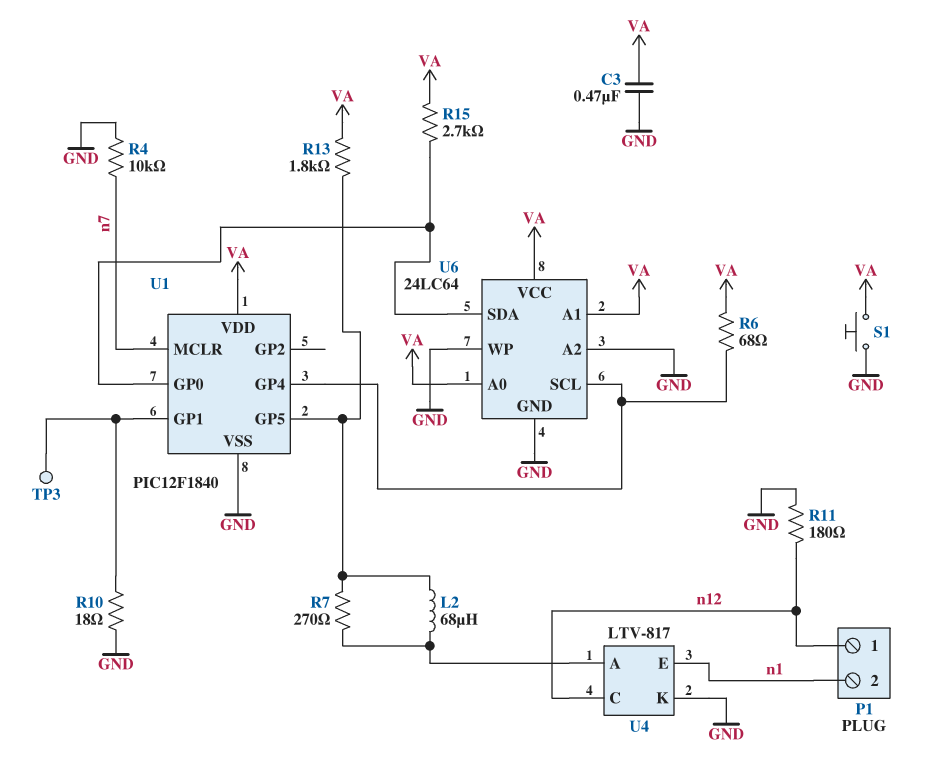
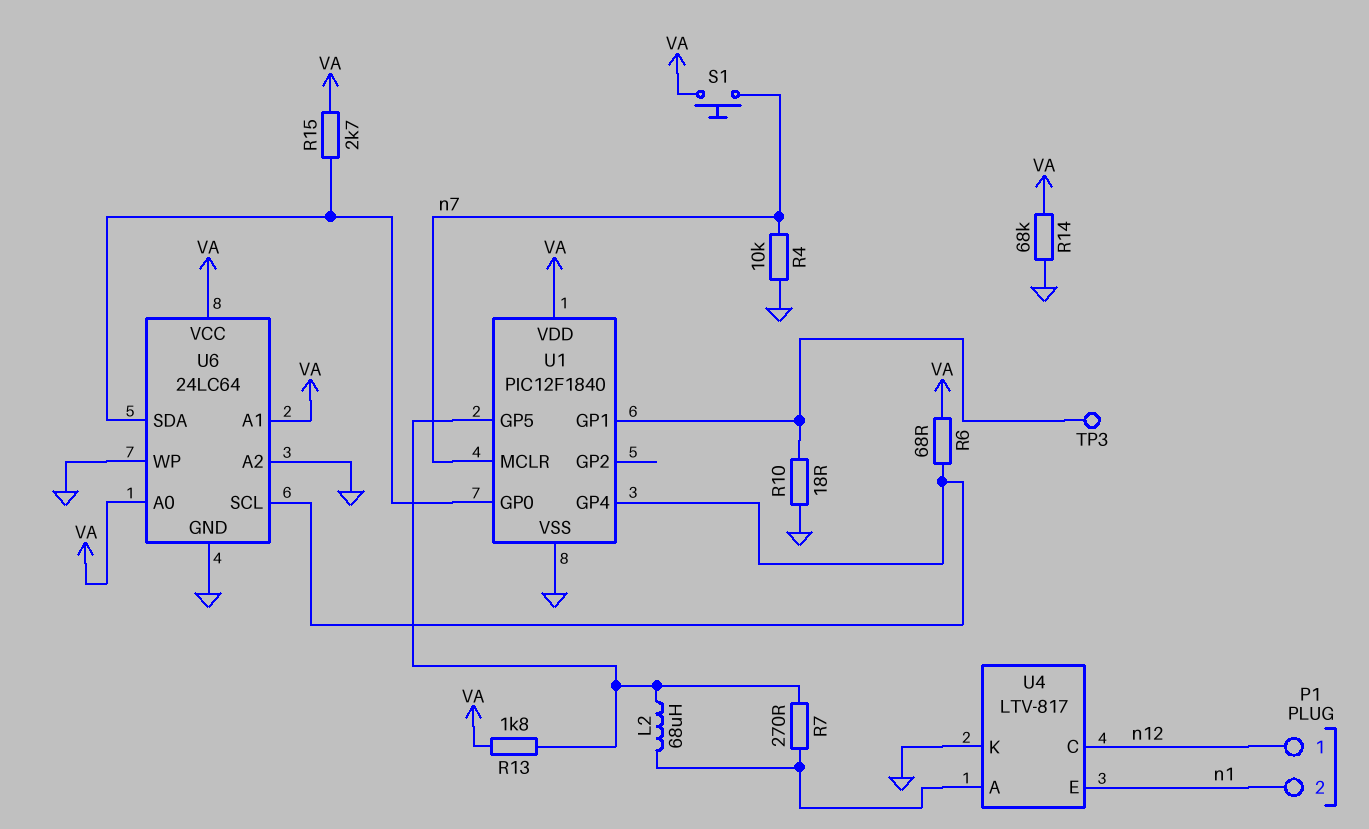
C3: 470nF (GND, VA) -> none
R11: 180 (GND, n12) -> none
R14: none -> 68k (GND, VA)
S1: button (GND, VA) -> button (VA, n7)

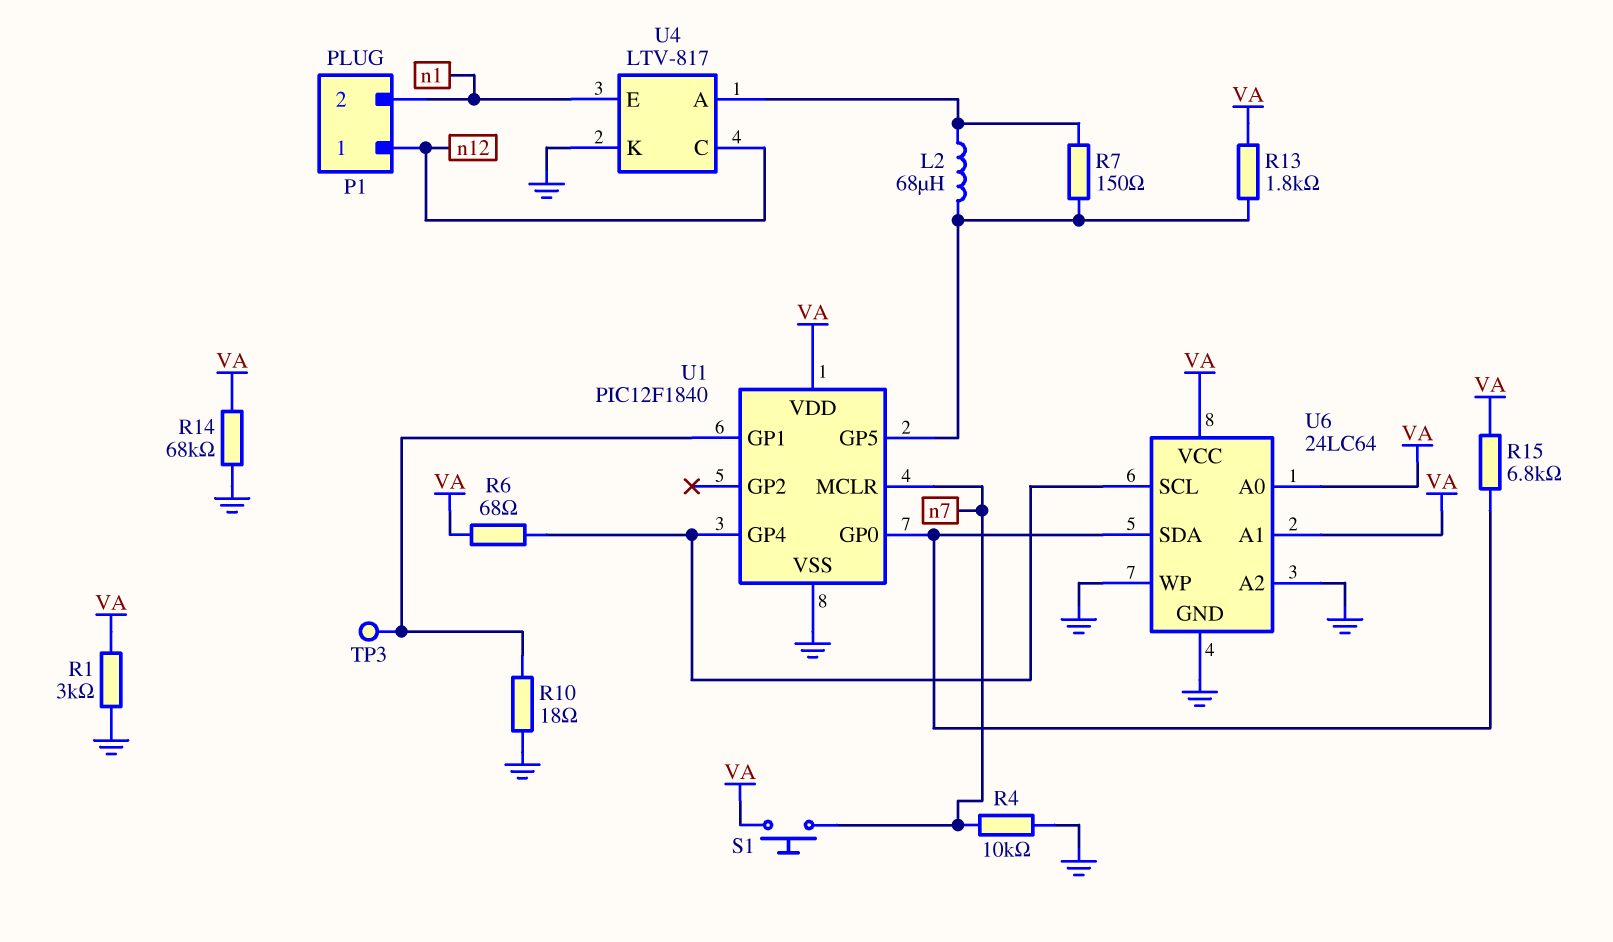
R1: none -> 3k (GND, VA)
R7: 270 (U1/GP5, U4/A) -> 150 (U1/GP5, U4/A)
R15: 2.7k (U1/GP0, VA) -> 6.8k (U1/GP0, VA)

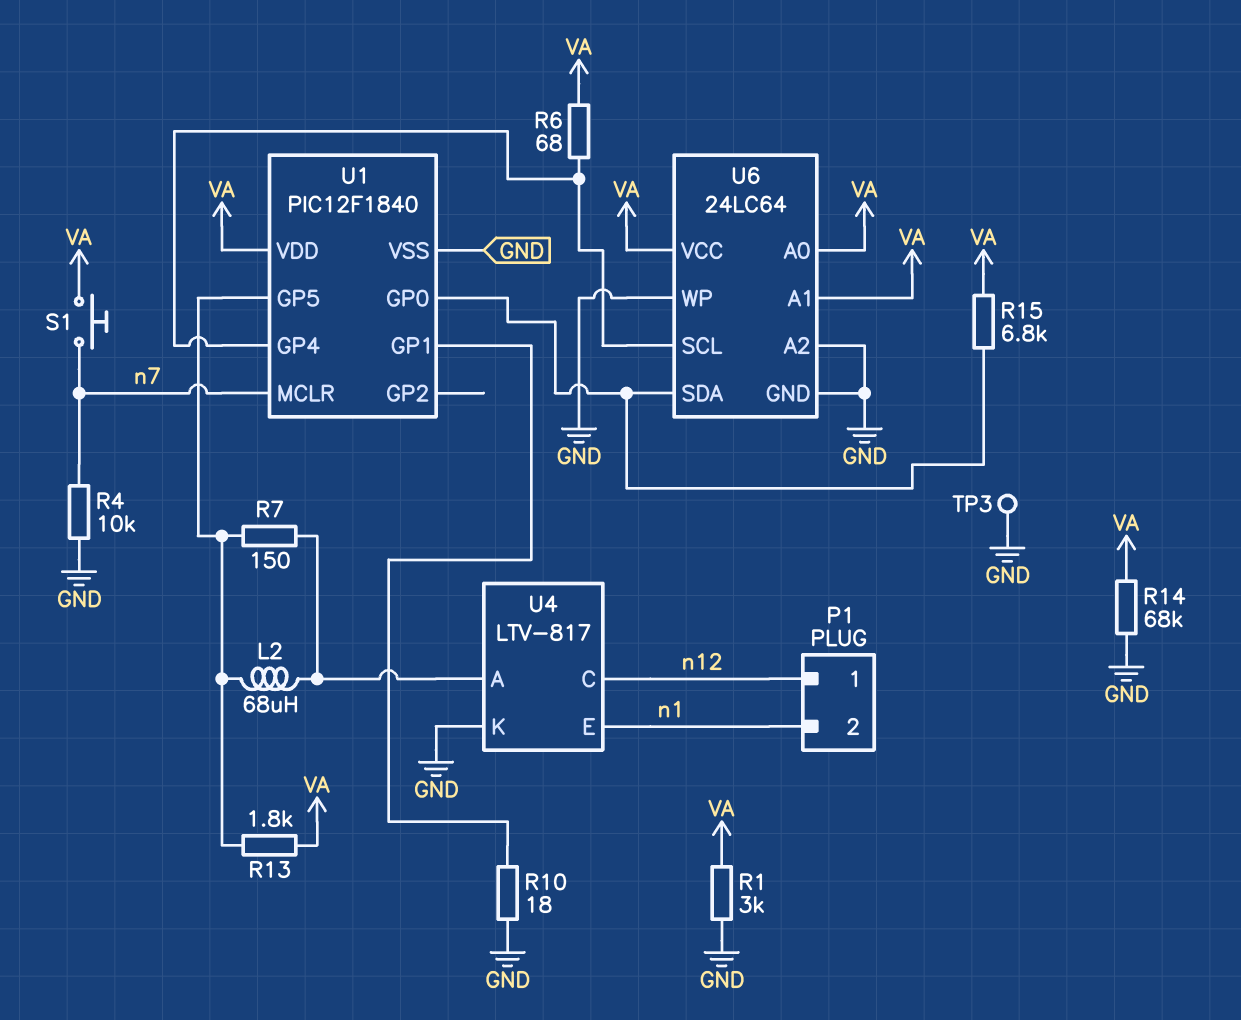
TP3: test point (U1/GP1) -> test point (GND)

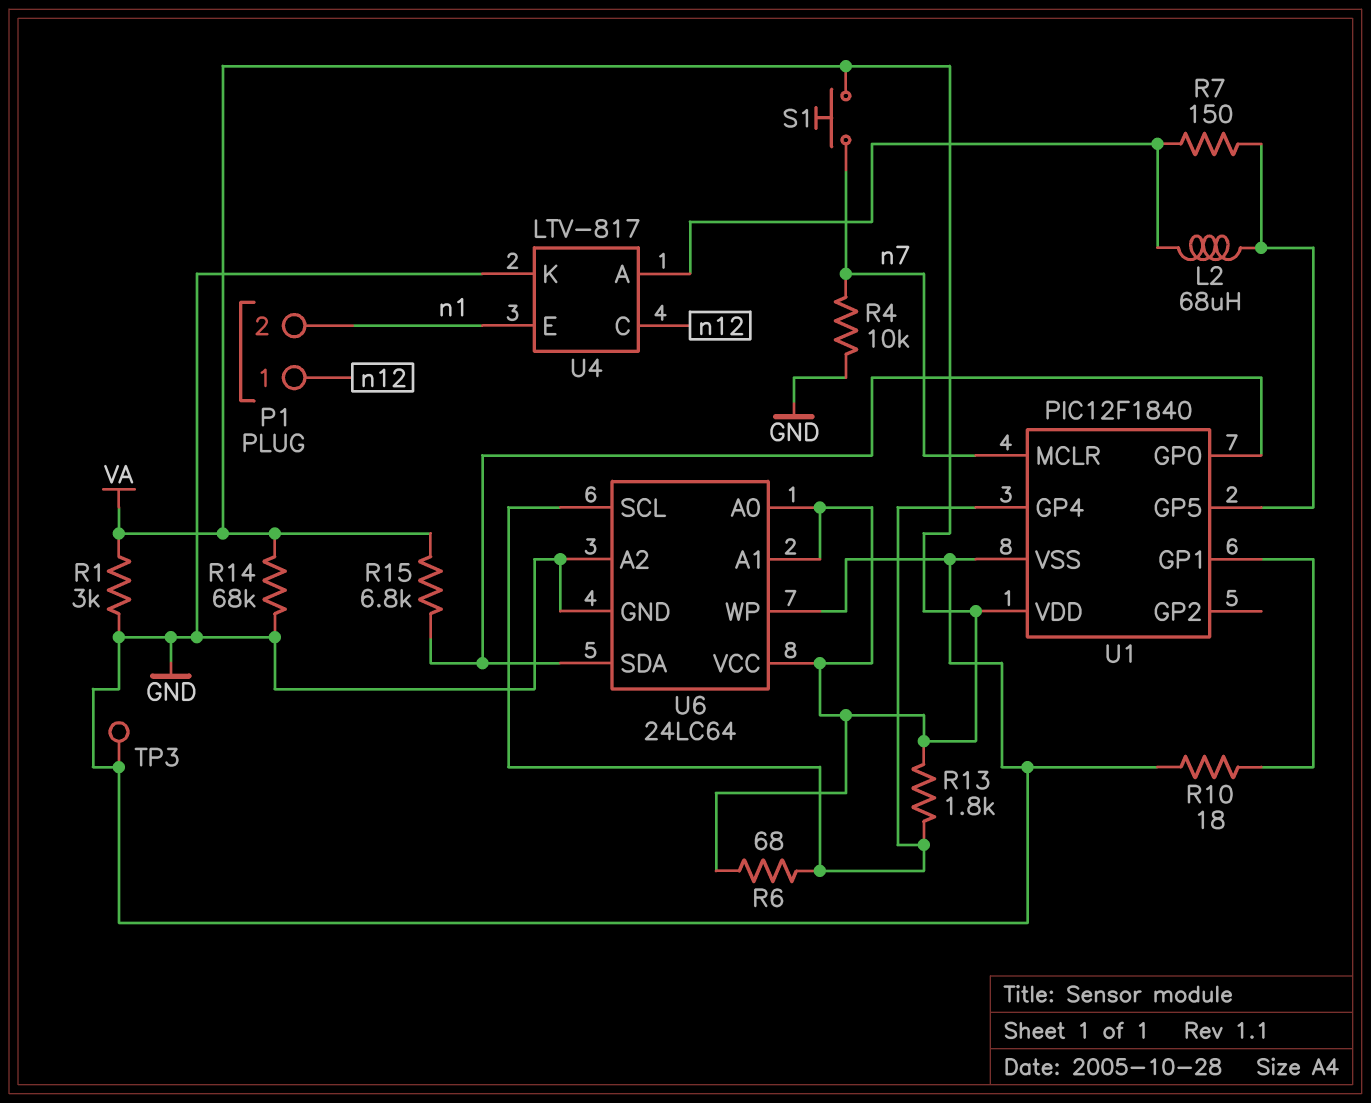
R13: 1.8k (U1/GP5, VA) -> 1.8k (U1/GP4, VA)

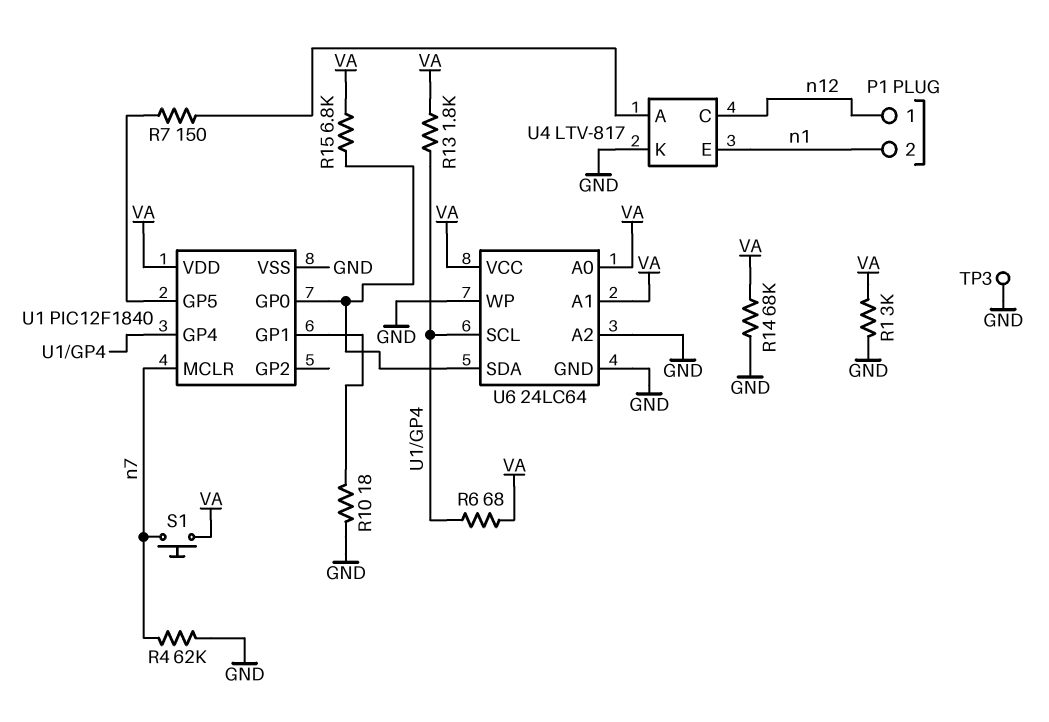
L2: 68uH (U1/GP5, U4/A) -> none
R4: 10k (GND, n7) -> 62k (GND, n7)

